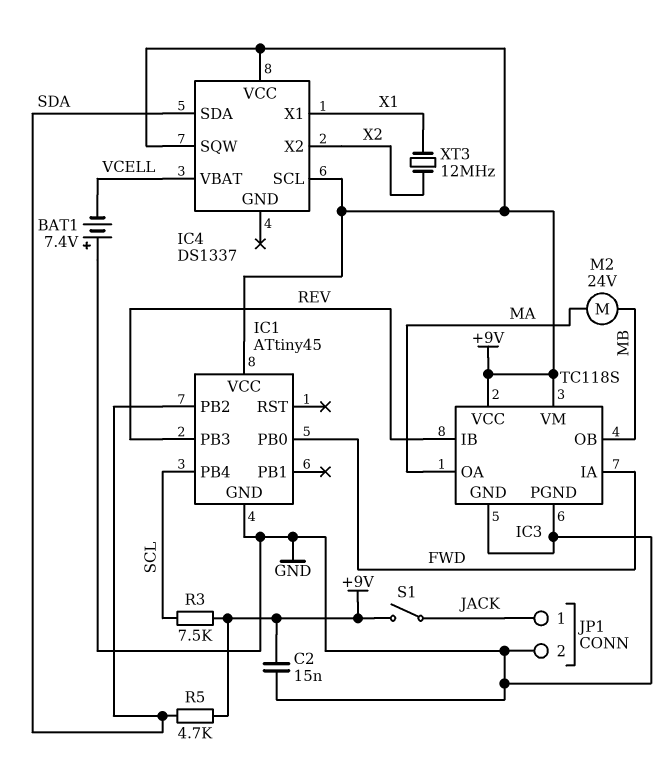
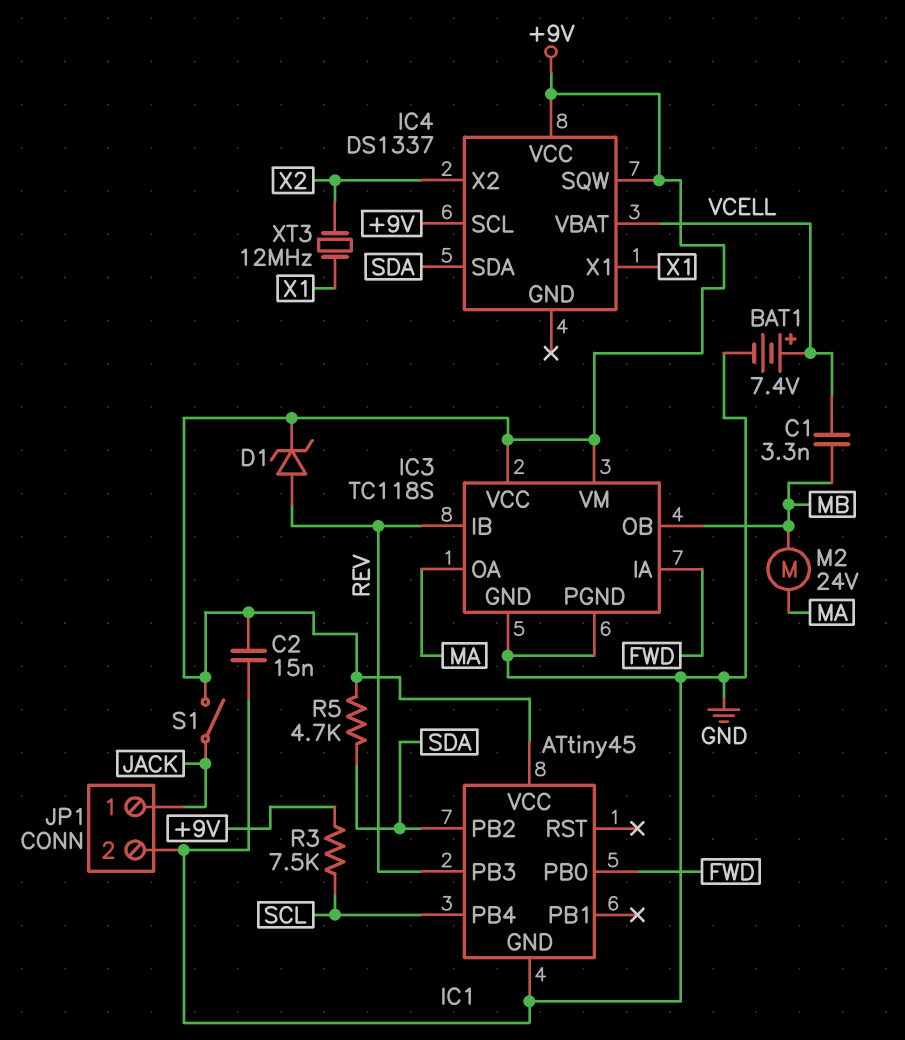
BAT1: 7.4V (plus GND, minus VCELL) -> 7.4V (plus VCELL, minus GND)
C1: none -> 3.3nF (MB, VCELL)
D1: none -> zener (A REV, K +9V)

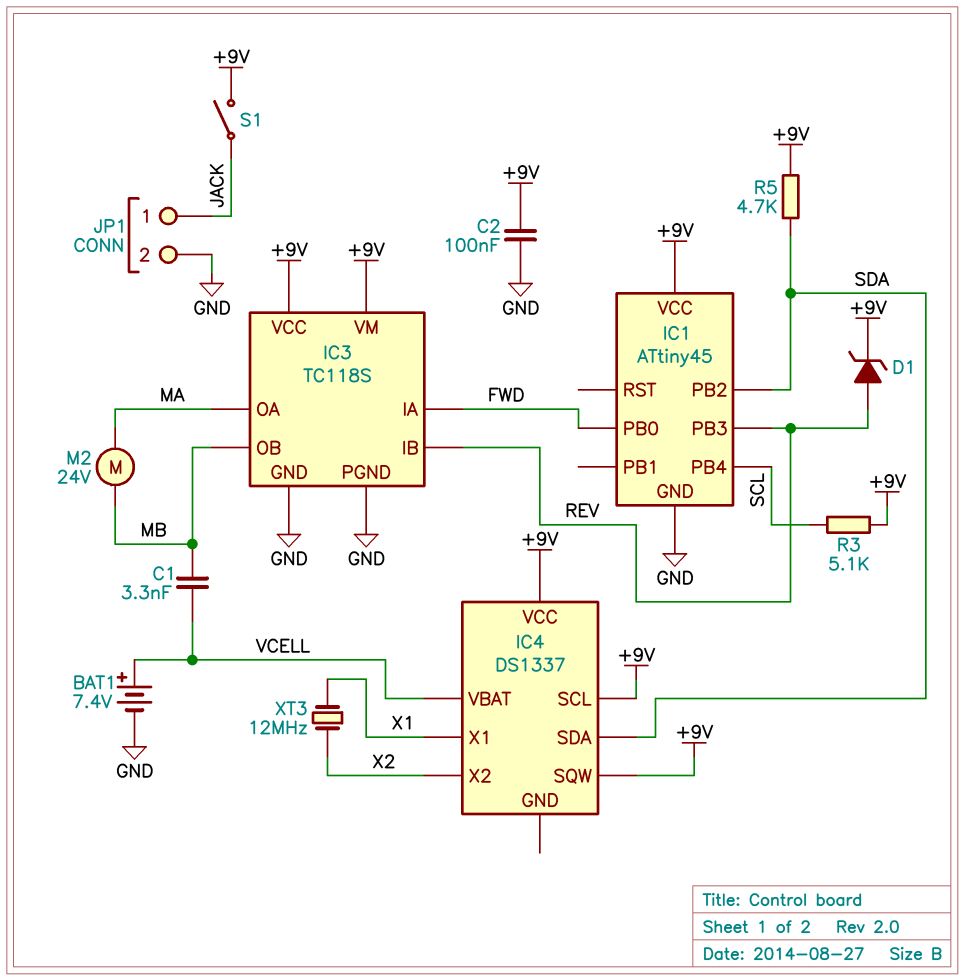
C2: 15nF (+9V, GND) -> 100nF (+9V, GND)
R3: 7.5k (+9V, SCL) -> 5.1k (+9V, SCL)

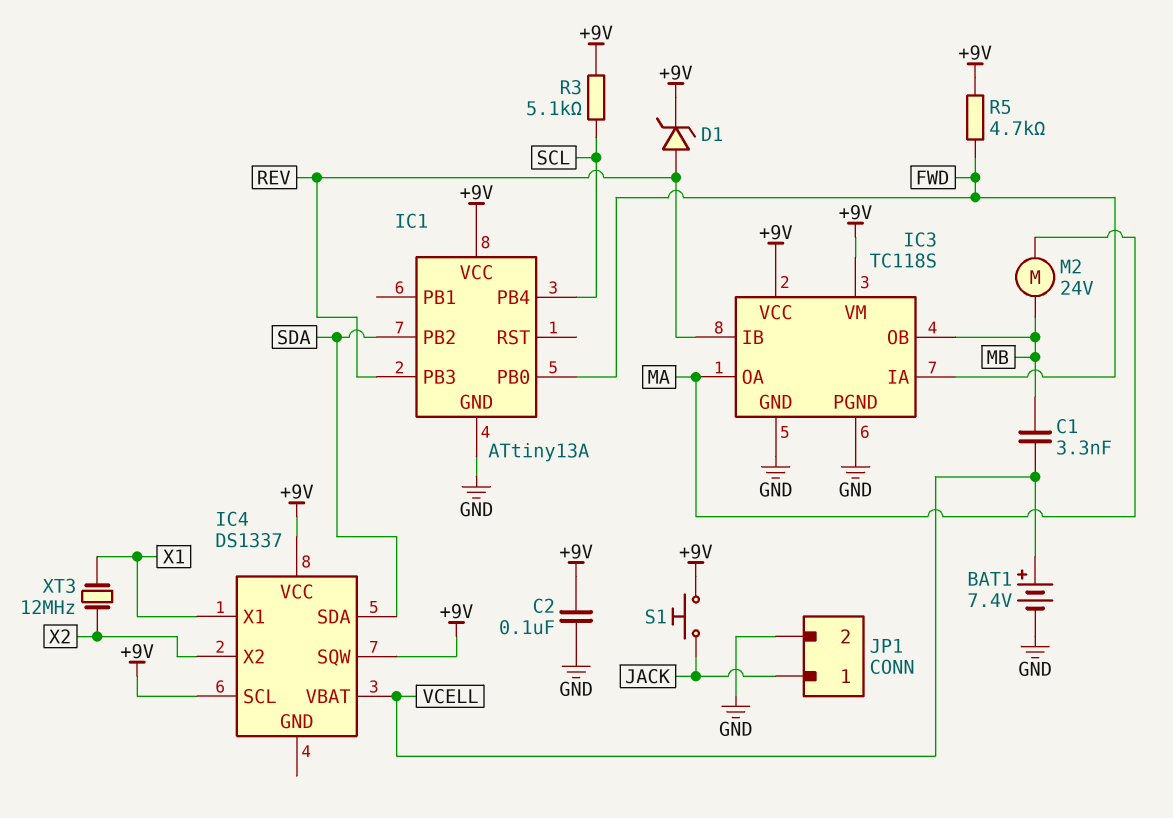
IC1: ATtiny45 -> ATtiny13A
R5: 4.7k (+9V, SDA) -> 4.7k (+9V, FWD)
S1: switch (+9V, JACK) -> button (+9V, JACK)

